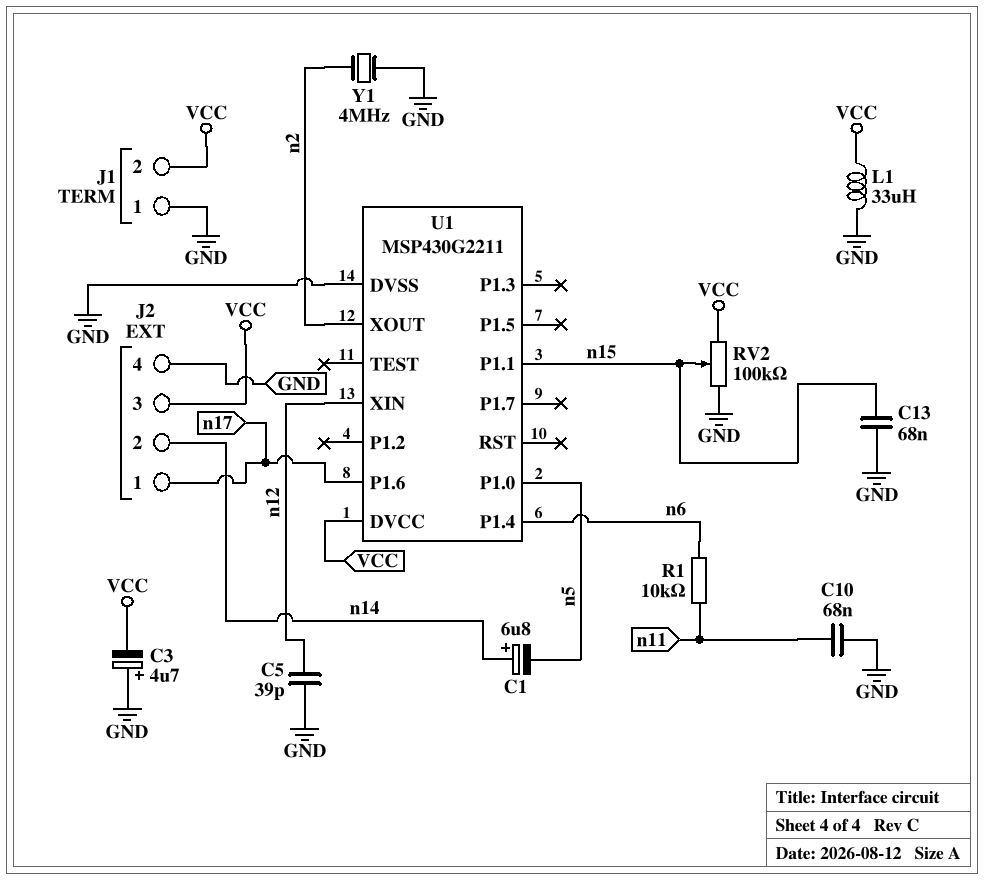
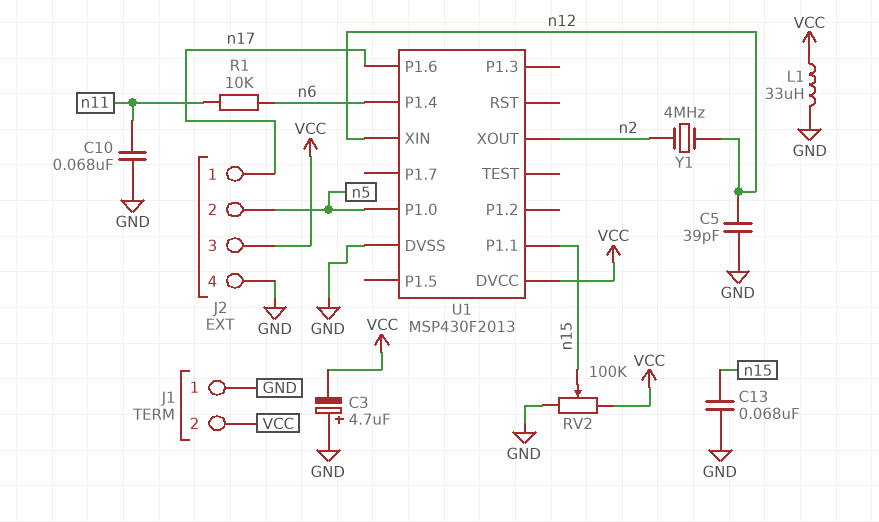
C1: 6.8uF (plus n14, minus n5) -> none
J2 pin 2: n14 -> n5
U1: MSP430G2211 -> MSP430F2013
Y1: 4MHz (GND, n2) -> 4MHz (n2, n12)

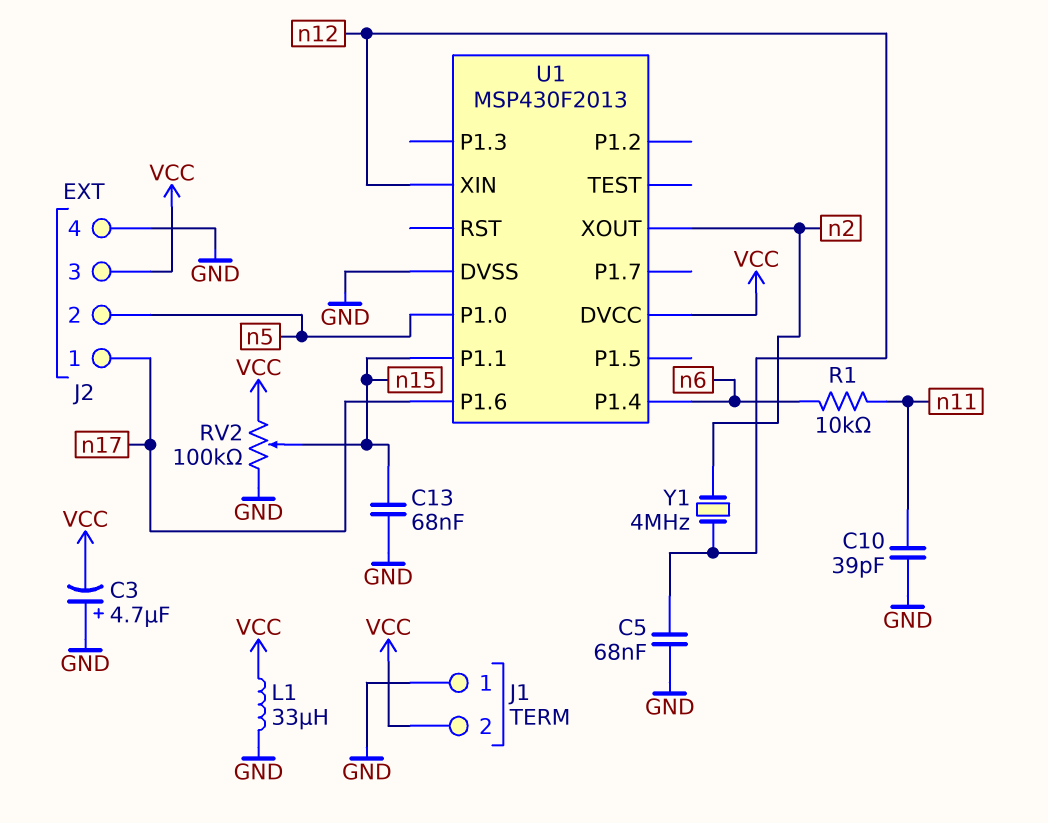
C5: 39pF (GND, n12) -> 68nF (GND, n12)
C10: 68nF (GND, n11) -> 39pF (GND, n11)

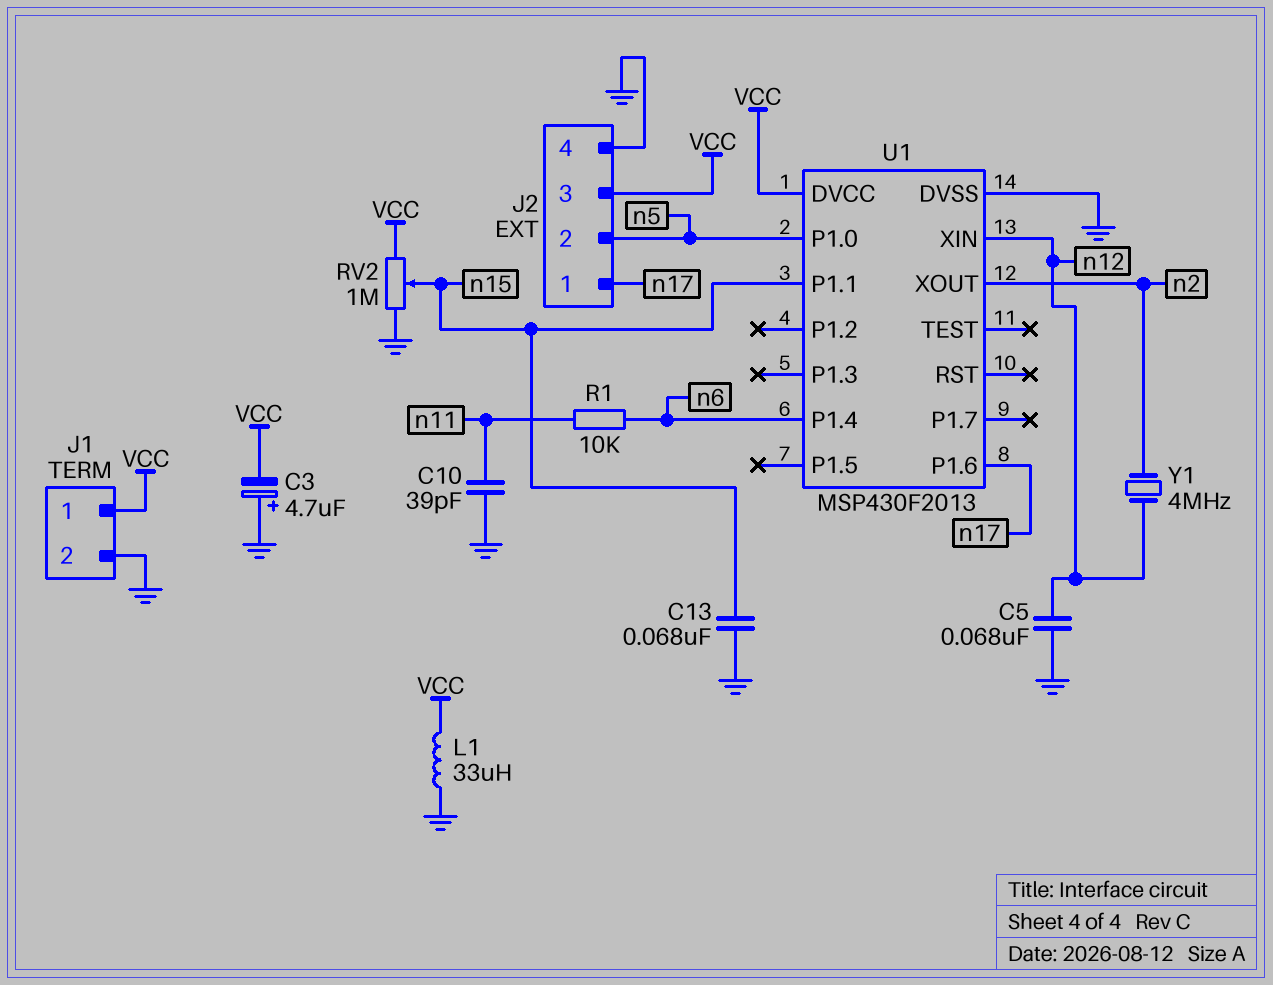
J1 pin 1: GND -> VCC
J1 pin 2: VCC -> GND
RV2: 100k (GND, VCC, wiper n15) -> 1M (GND, VCC, wiper n15)

